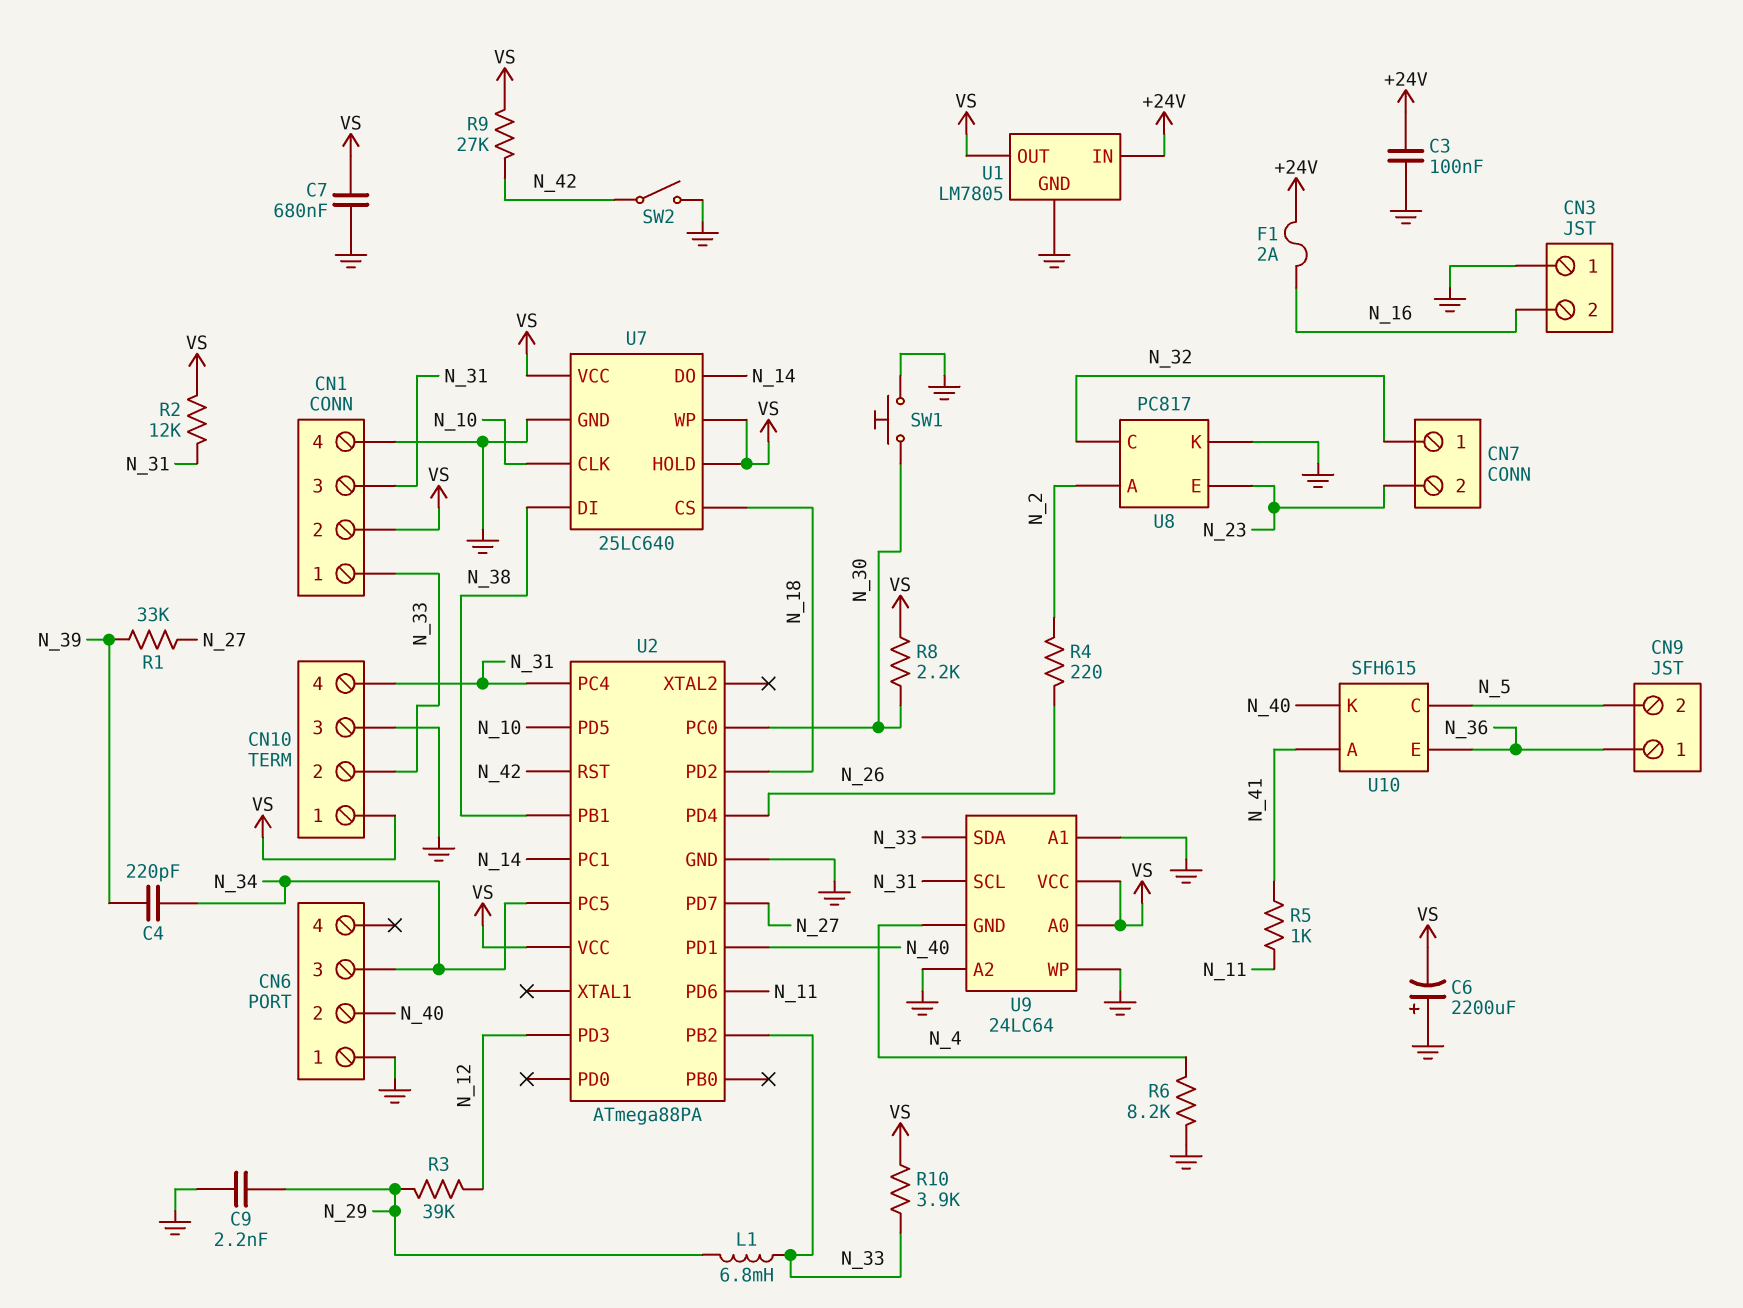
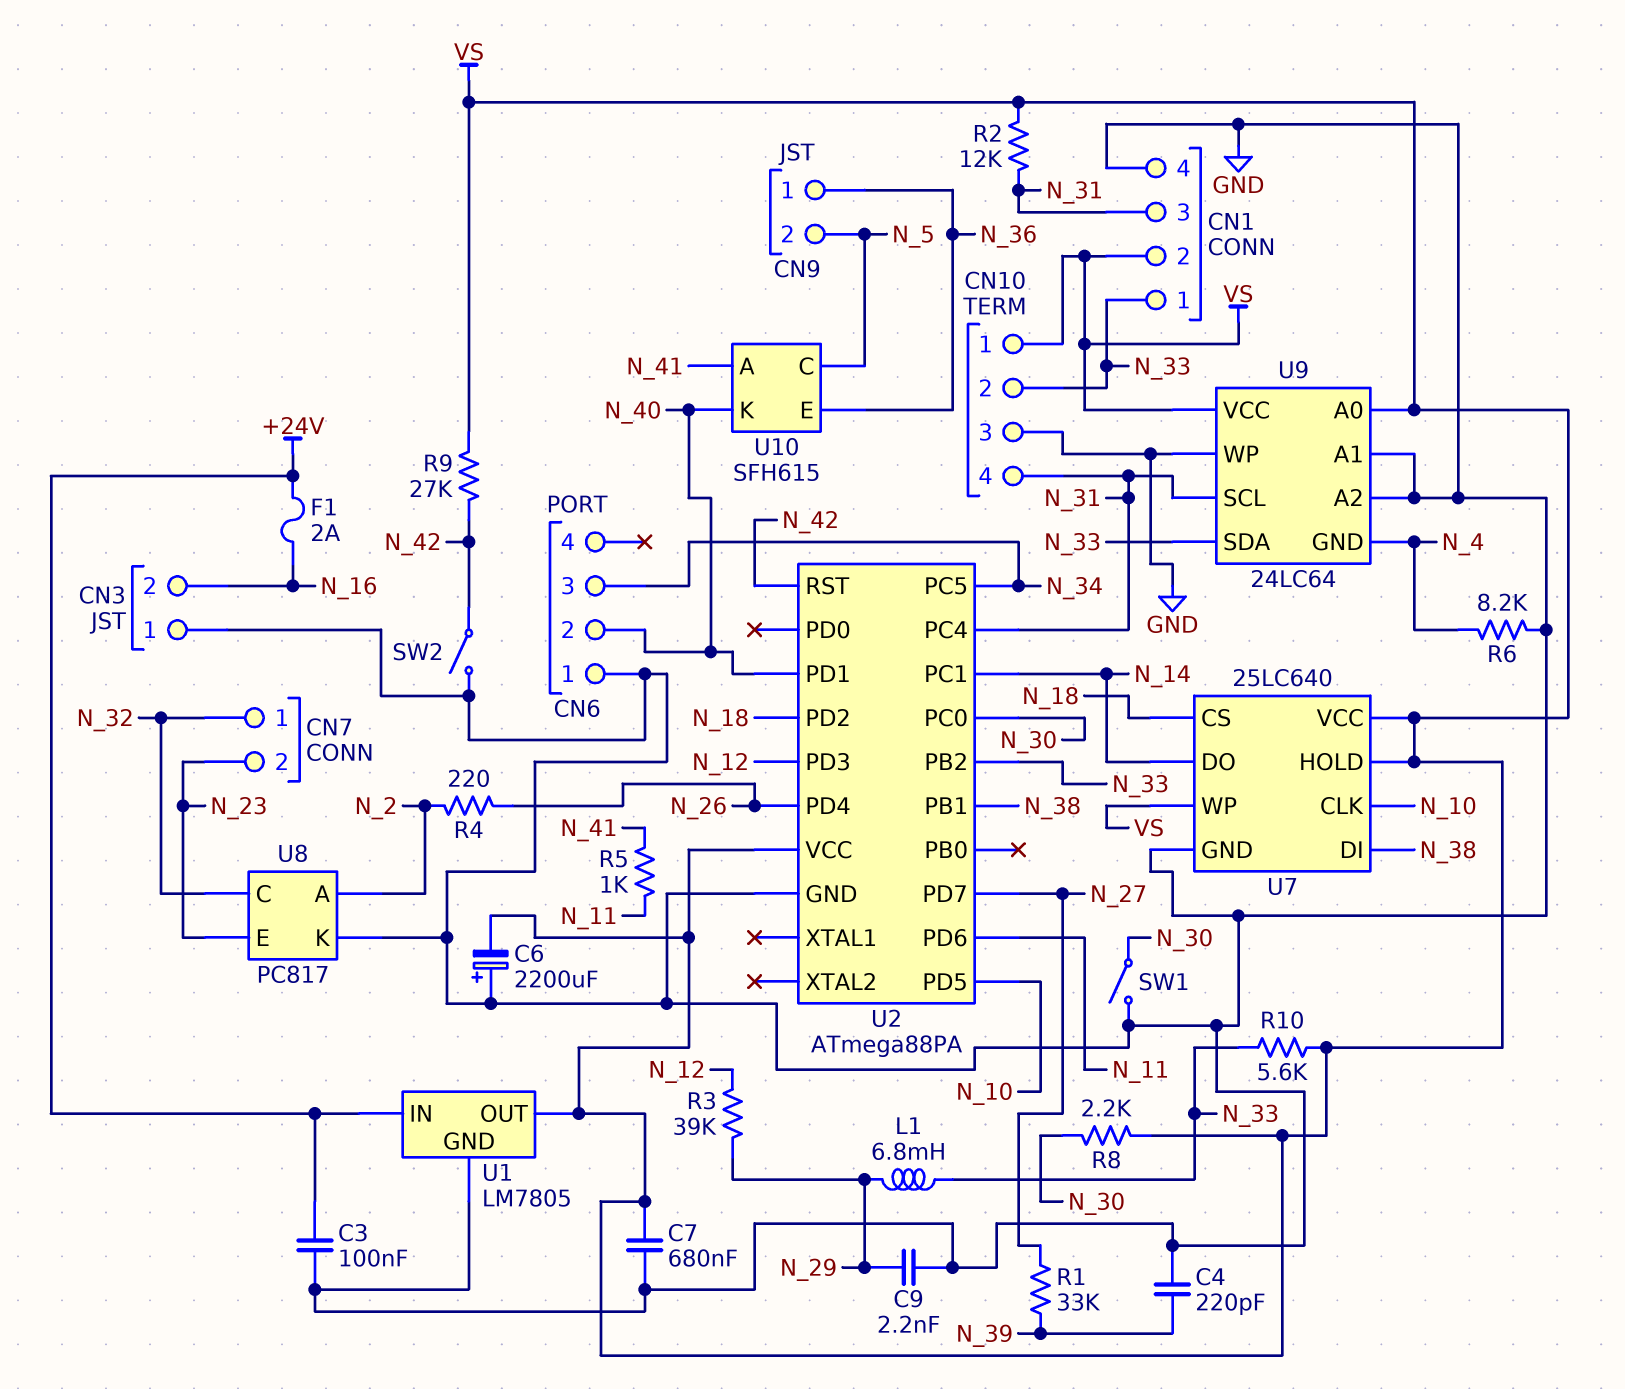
C4: 220pF (N_34, N_39) -> 220pF (GND, N_39)
R10: 3.9k (N_33, VS) -> 5.6k (N_33, VS)
SW1: button (GND, N_30) -> switch (GND, N_30)

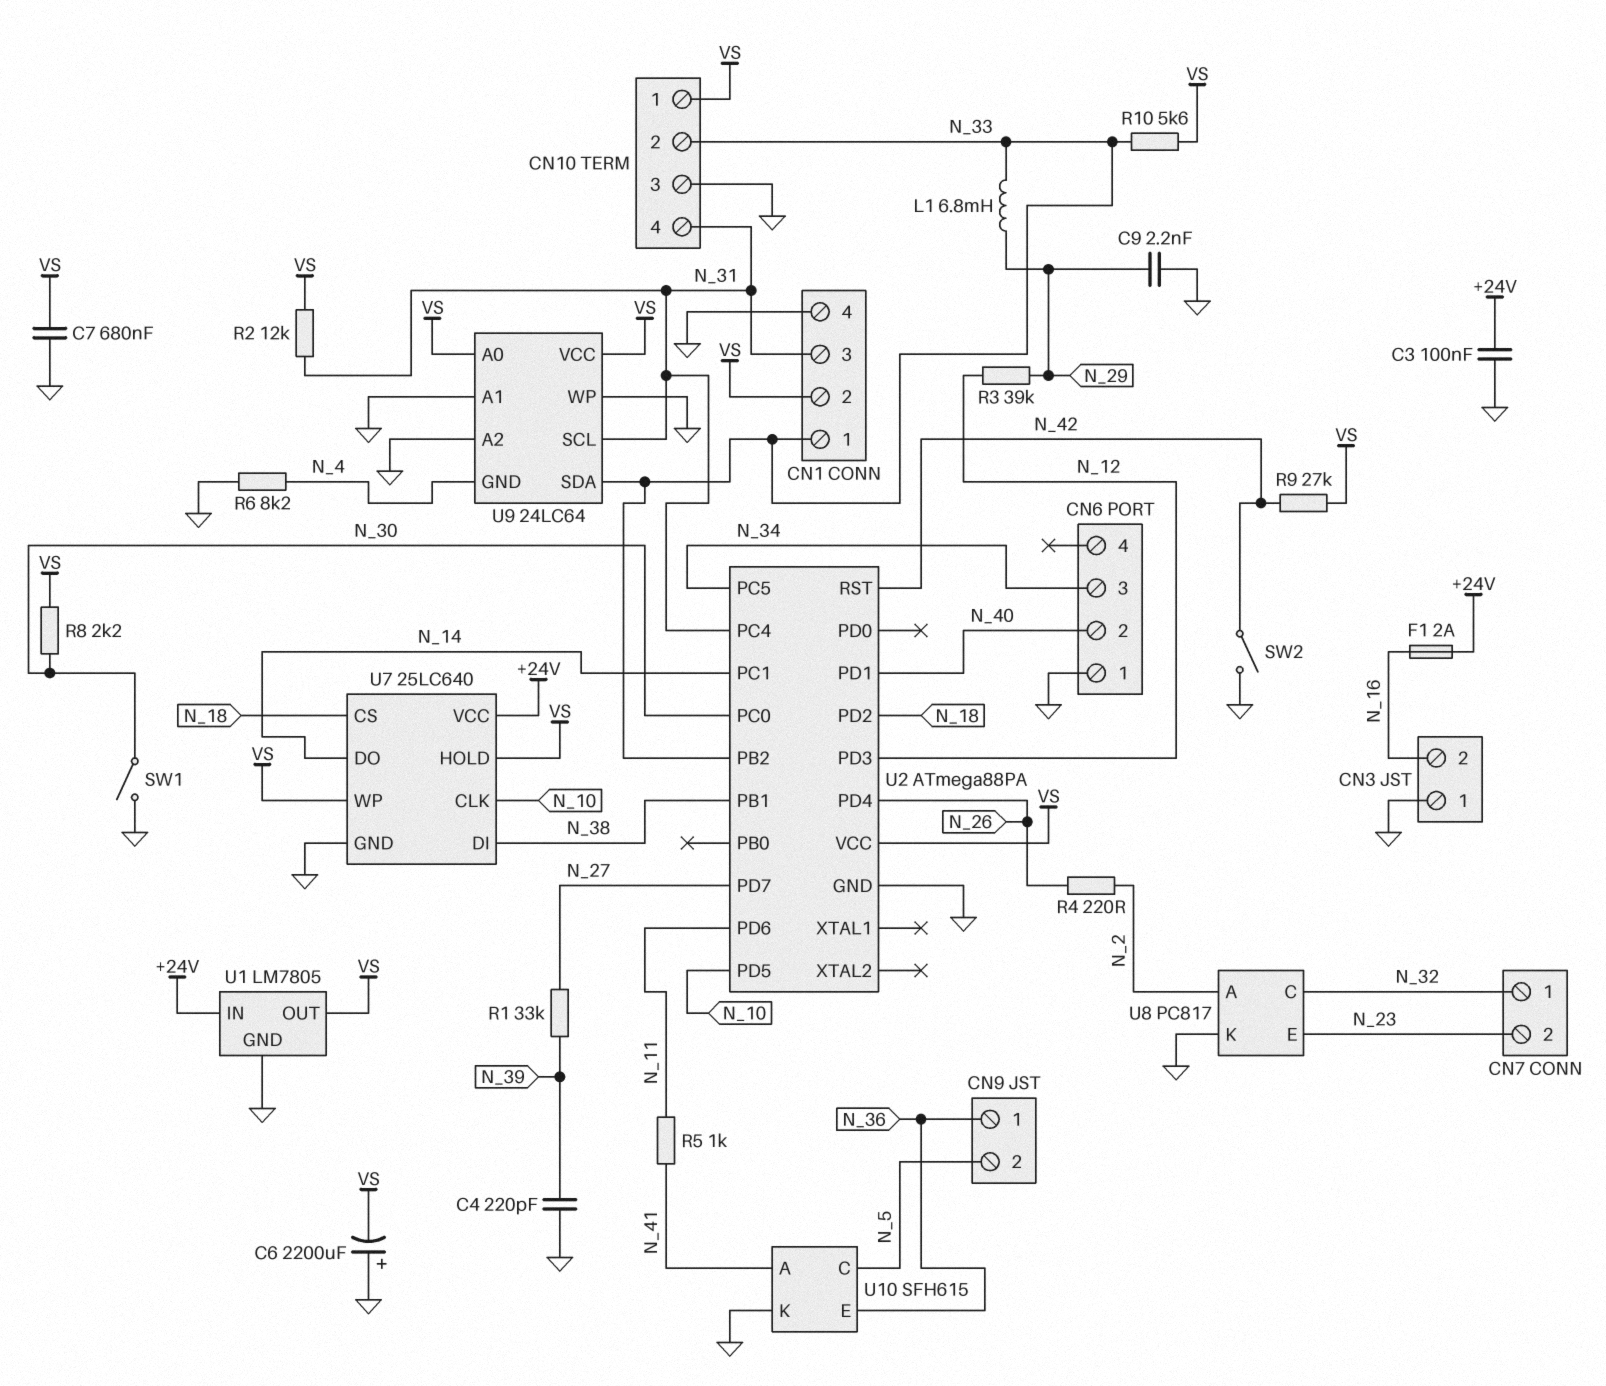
U7 pin VCC: VS -> +24V
U10 pin K: N_40 -> GND

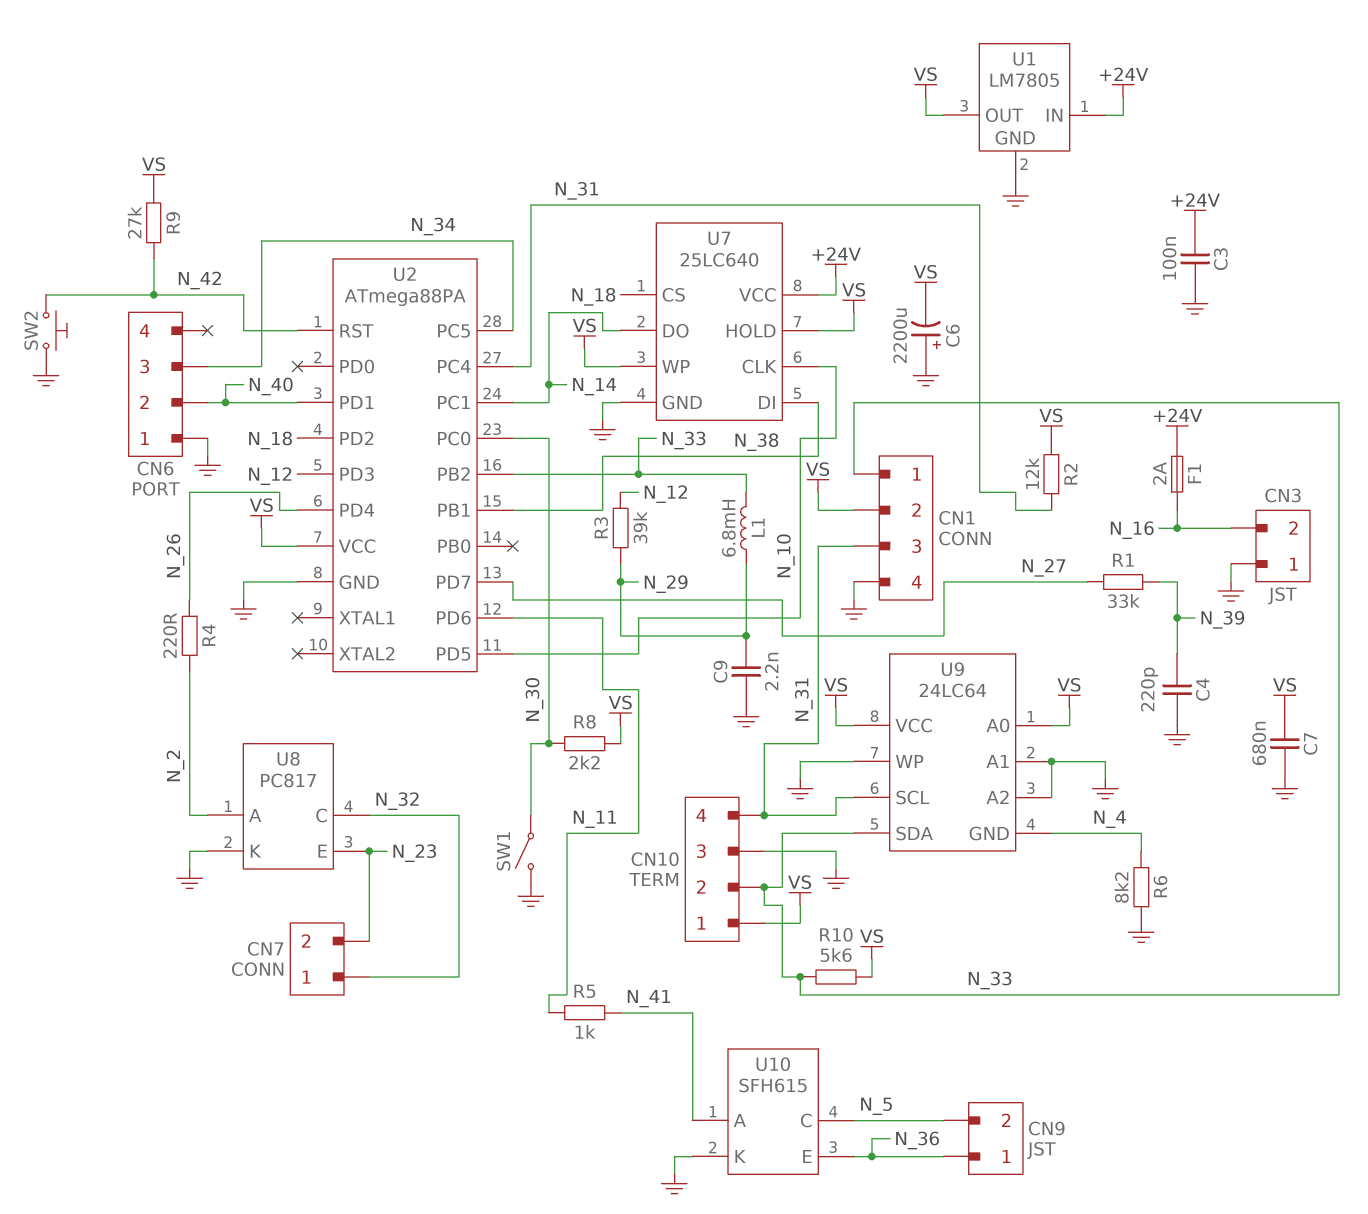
SW2: switch (GND, N_42) -> button (GND, N_42)

